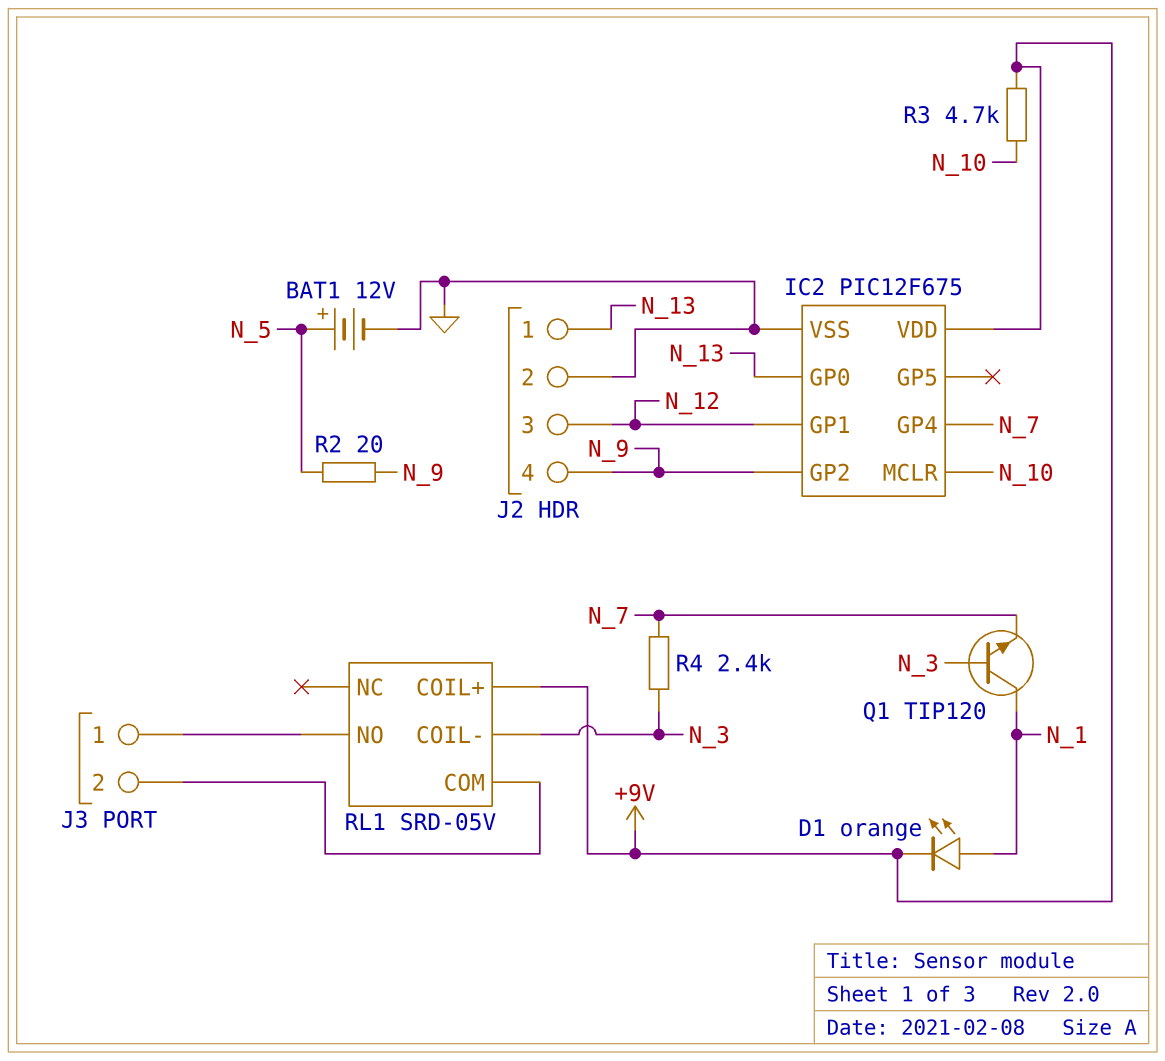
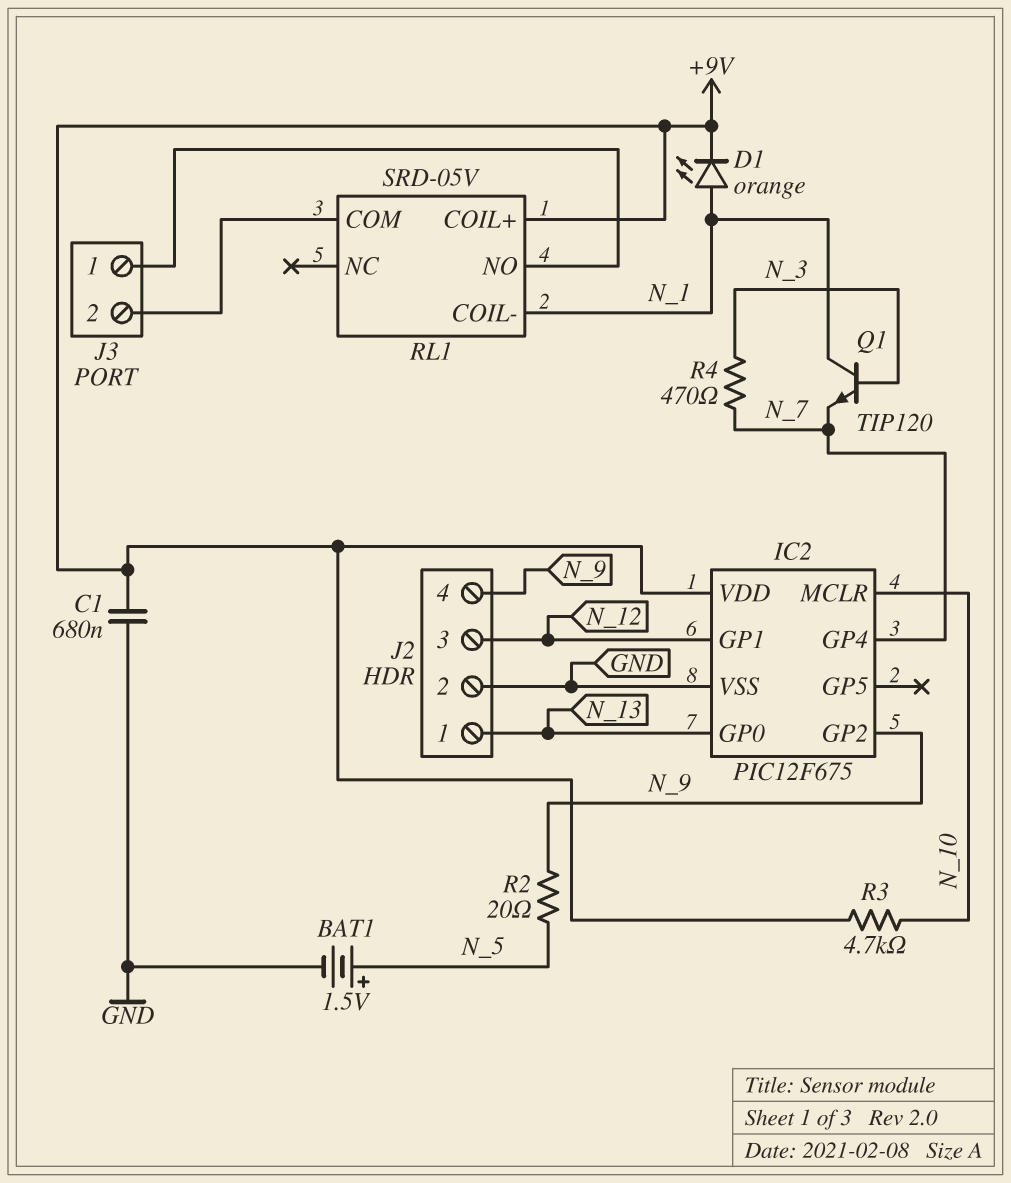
BAT1: 12V (plus N_5, minus GND) -> 1.5V (plus N_5, minus GND)
C1: none -> 680nF (+9V, GND)
R4: 2.4k (N_3, N_7) -> 470 (N_3, N_7)
RL1 pin COIL-: N_3 -> N_1

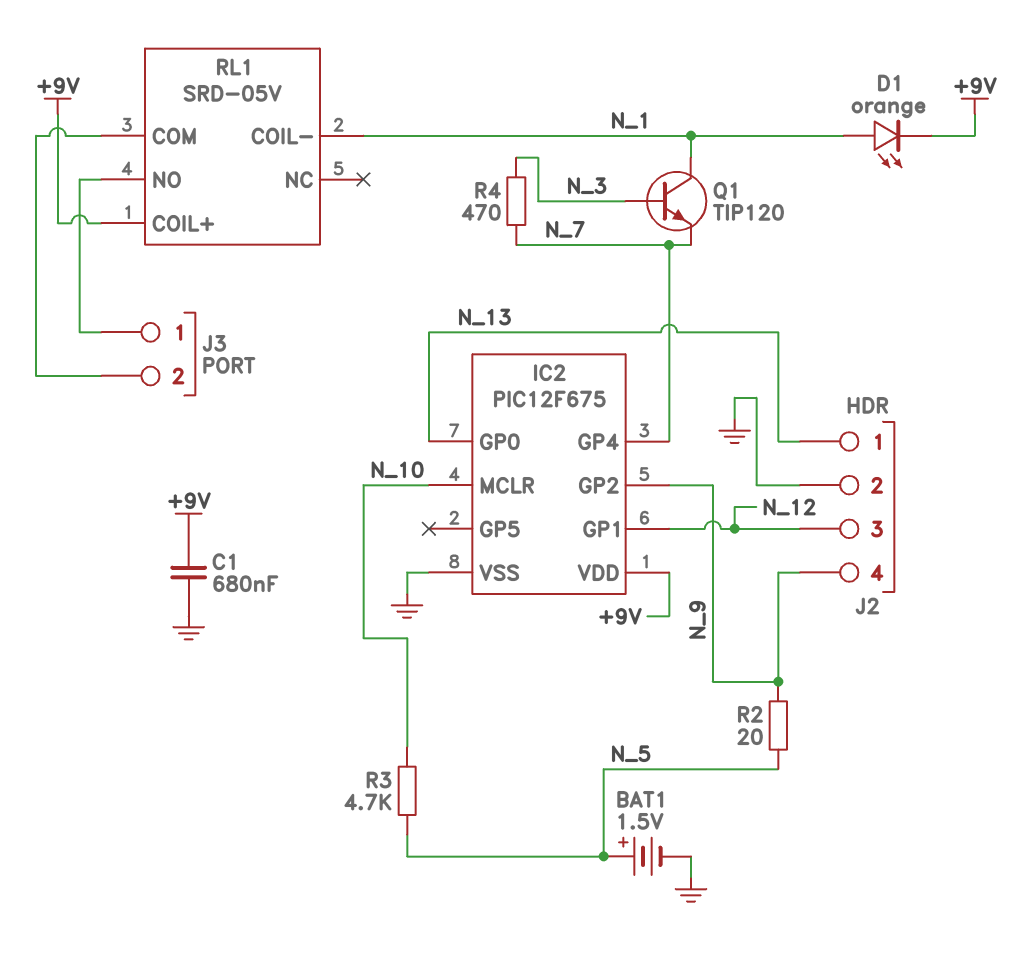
R3: 4.7k (+9V, N_10) -> 4.7k (N_5, N_10)

